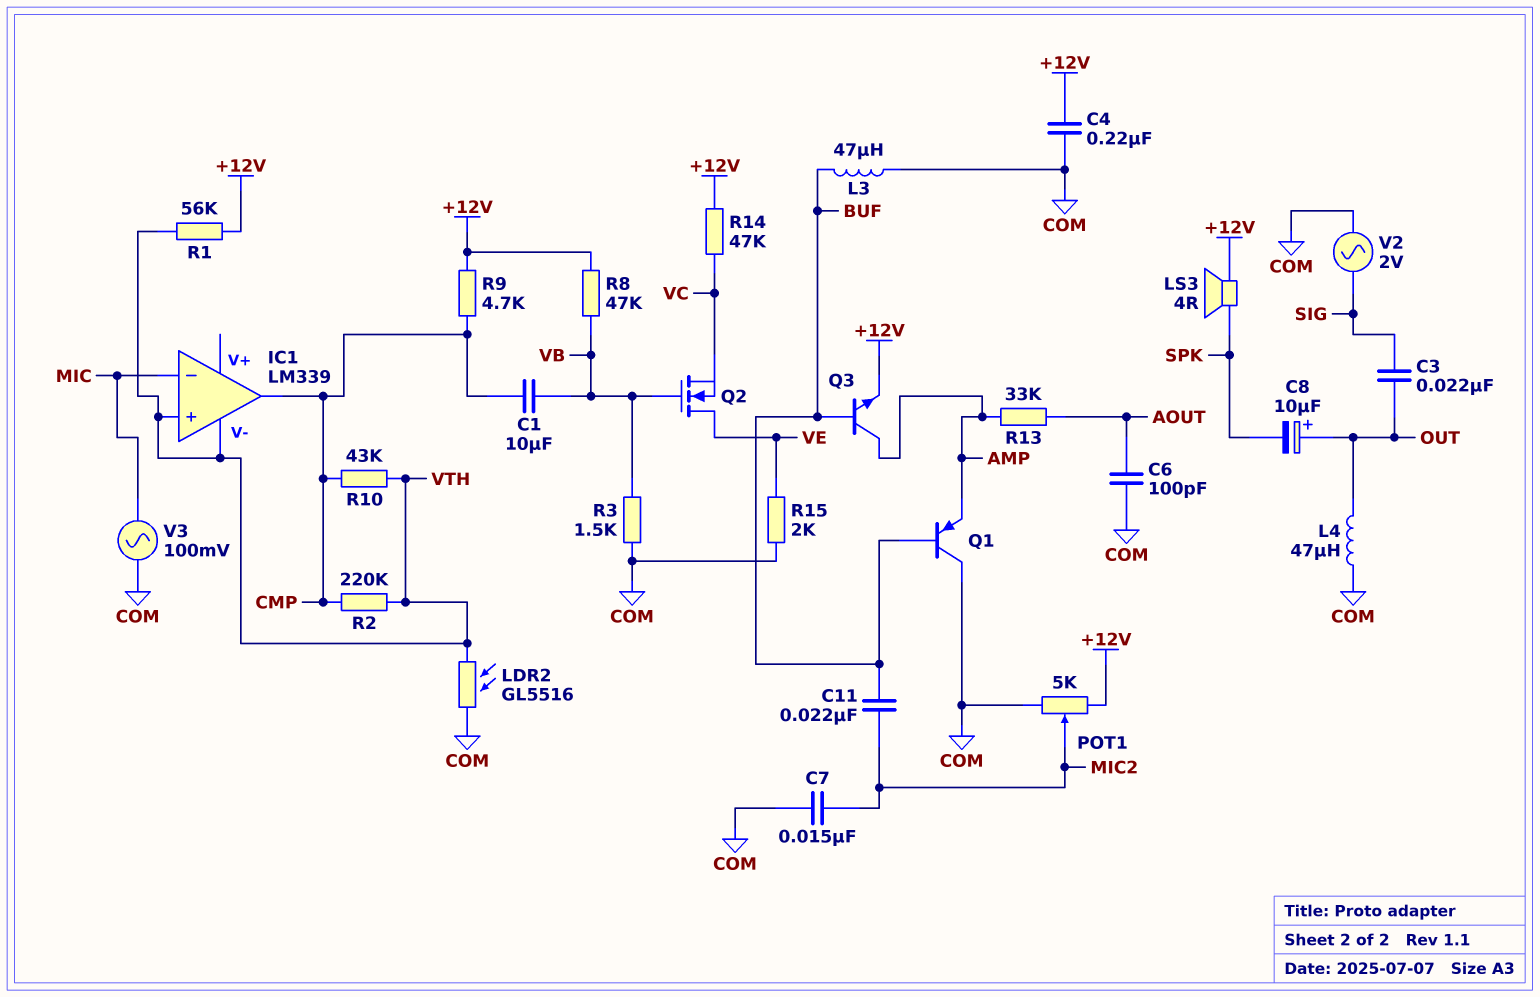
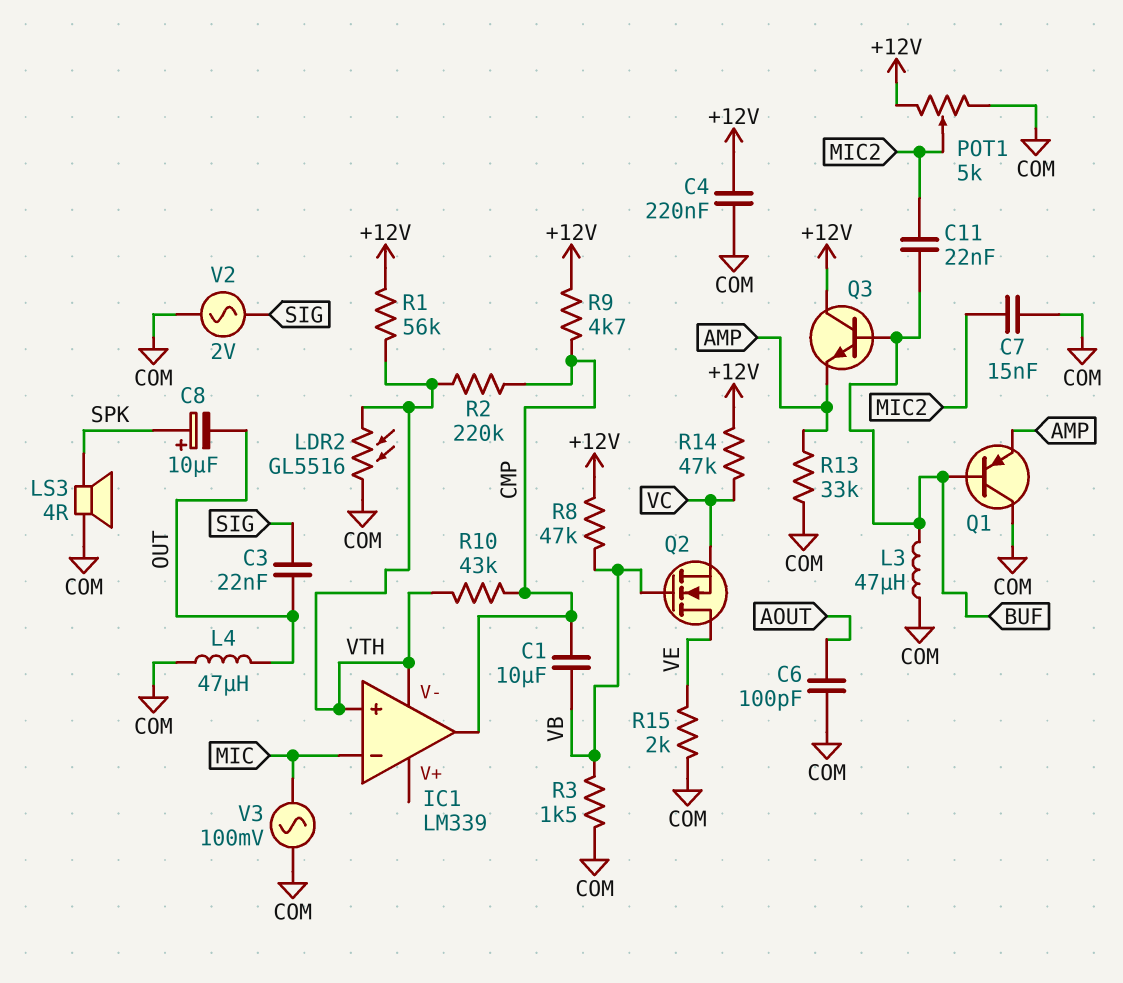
C8: 10uF (plus OUT, minus SPK) -> 10uF (plus SPK, minus OUT)
LS3: speaker 4R (+12V, SPK) -> speaker 4R (COM, SPK)
Q3: NPN (B BUF, C AMP, E +12V) -> NPN (B BUF, C +12V, E AMP)
R13: 33k (AMP, AOUT) -> 33k (AMP, COM)

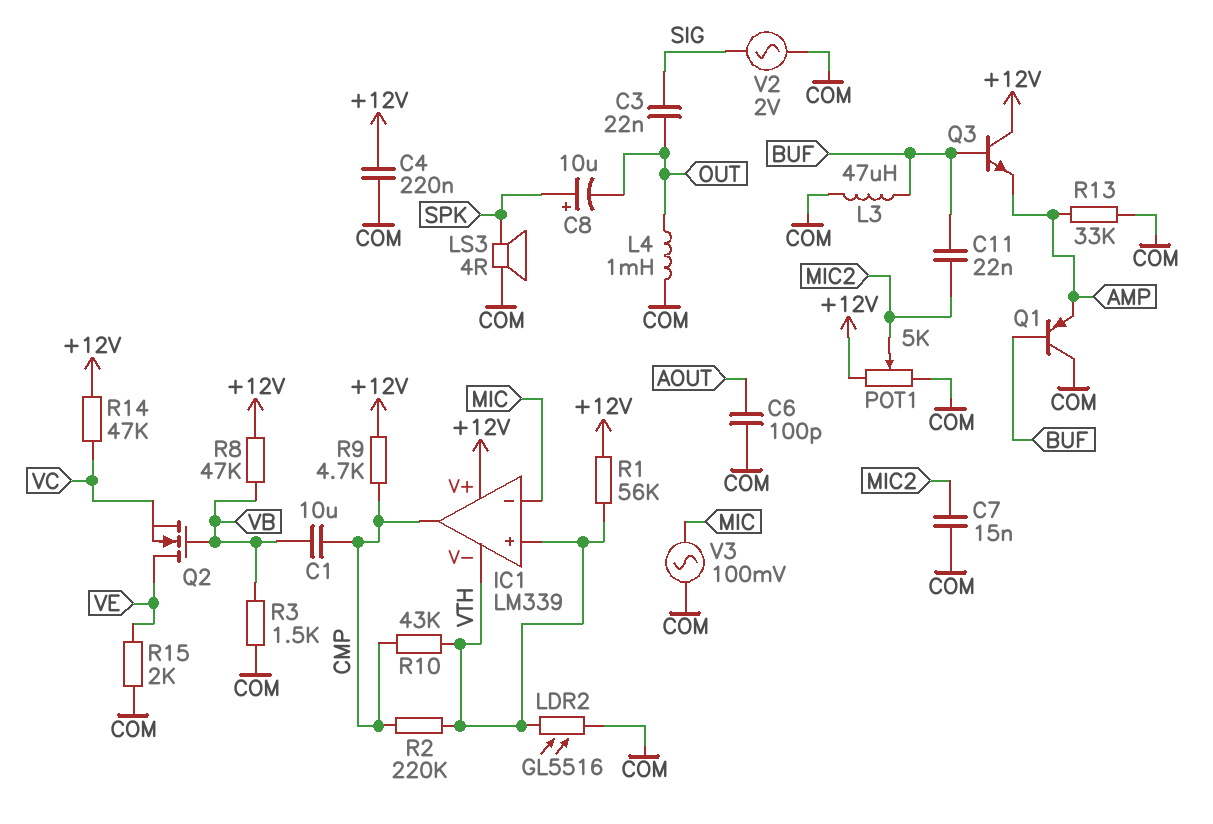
IC1 pin V+: none -> +12V
L4: 47uH (COM, OUT) -> 1mH (COM, OUT)

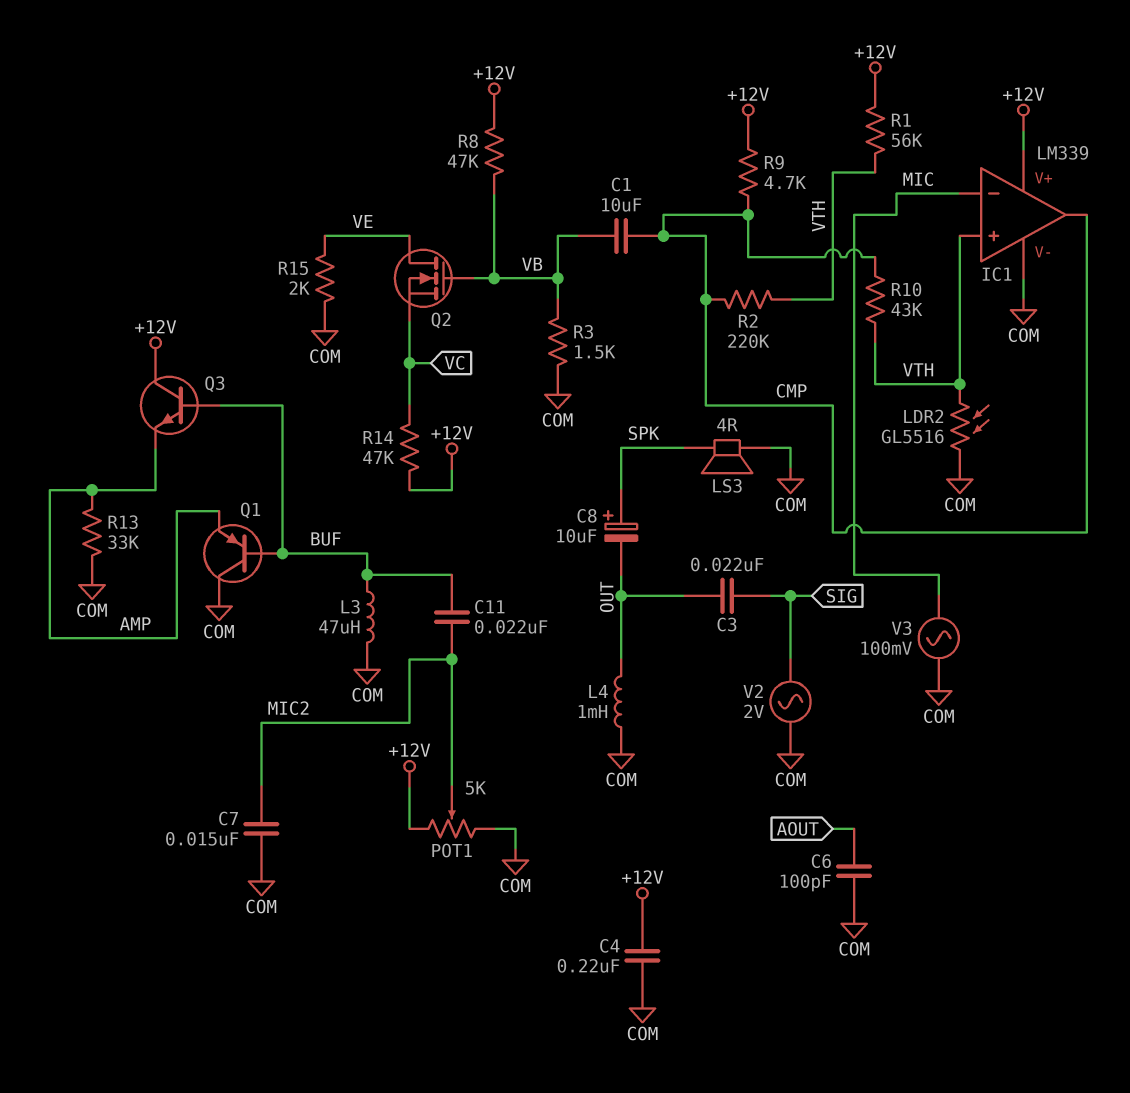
IC1 pin V-: VTH -> COM

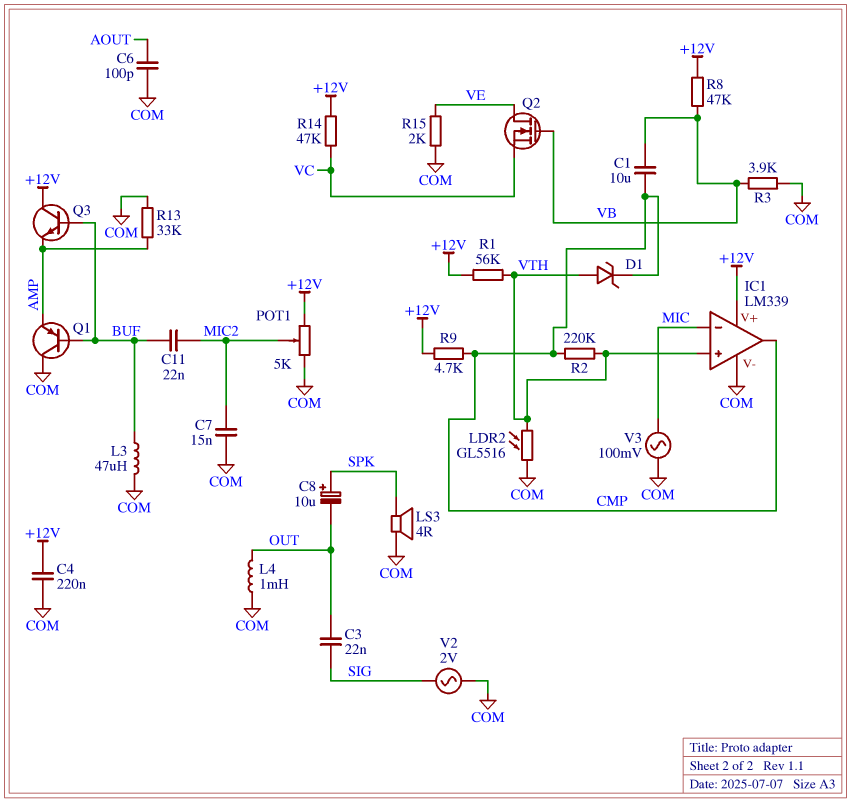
D1: none -> zener (A VTH, K CMP)
R3: 1.5k (COM, VB) -> 3.9k (COM, VB)
R10: 43k (CMP, VTH) -> none

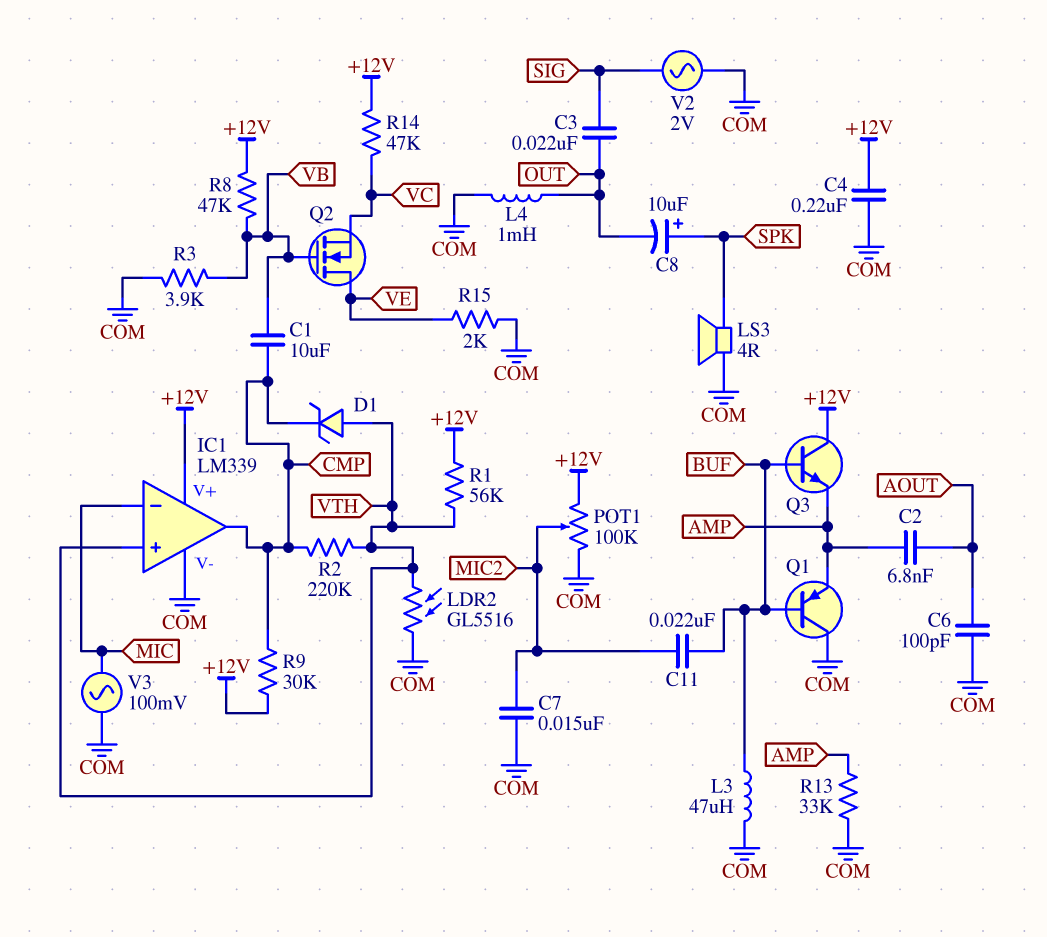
C2: none -> 6.8nF (AMP, AOUT)
POT1: 5k (+12V, COM, wiper MIC2) -> 100k (+12V, COM, wiper MIC2)
R9: 4.7k (+12V, CMP) -> 30k (+12V, CMP)

